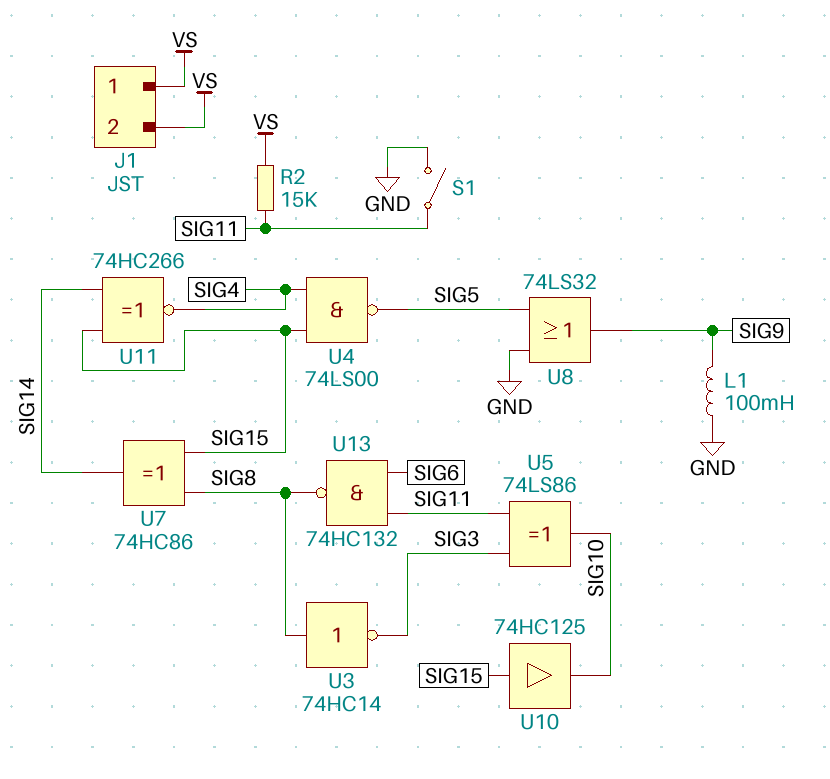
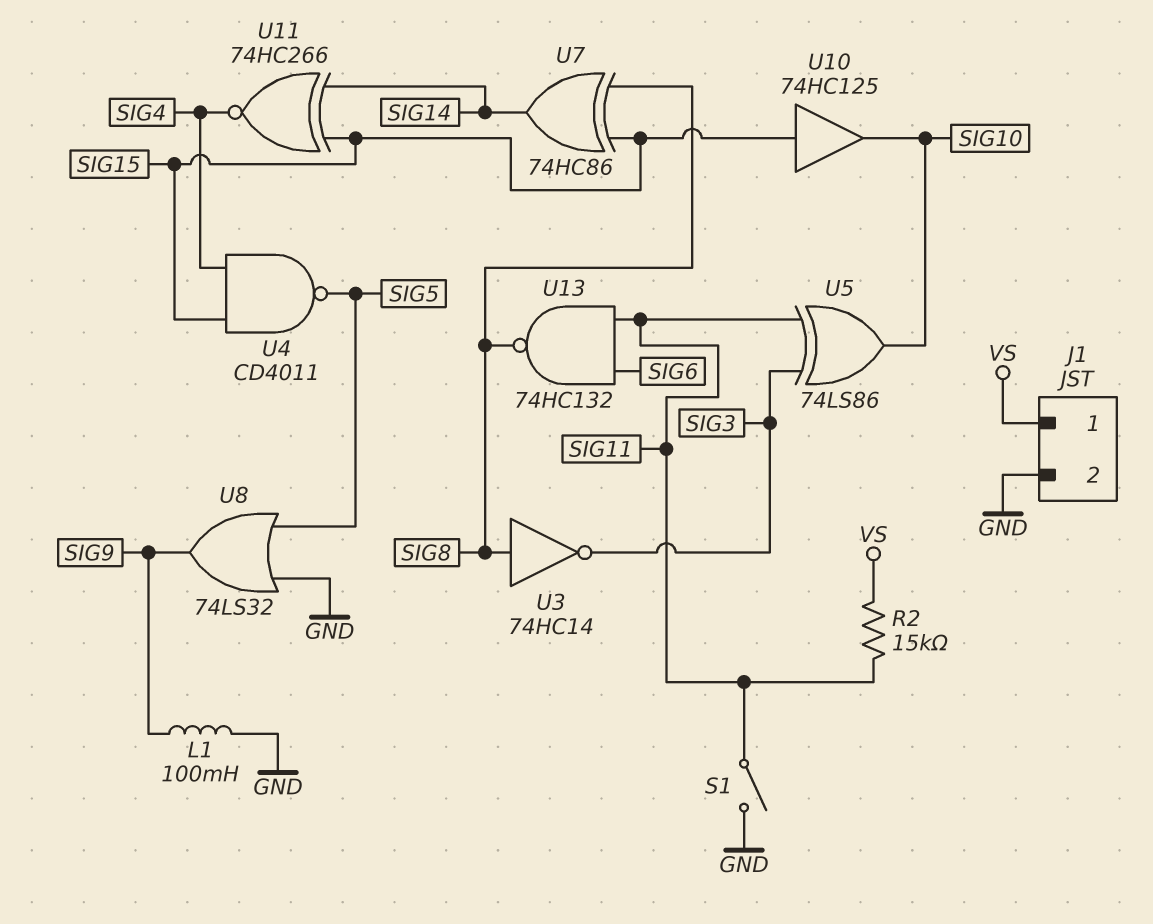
J1 pin 2: VS -> GND
U4: NAND 74LS00 (in SIG4, in SIG15, out SIG5) -> NAND CD4011 (in SIG4, in SIG15, out SIG5)

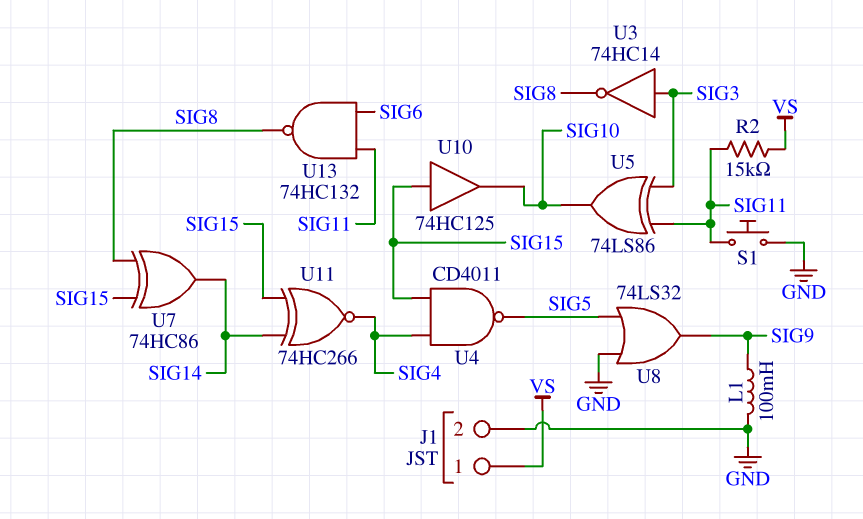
S1: switch (GND, SIG11) -> button (GND, SIG11)
U3: NOT 74HC14 (in SIG8, out SIG3) -> NOT 74HC14 (in SIG3, out SIG8)

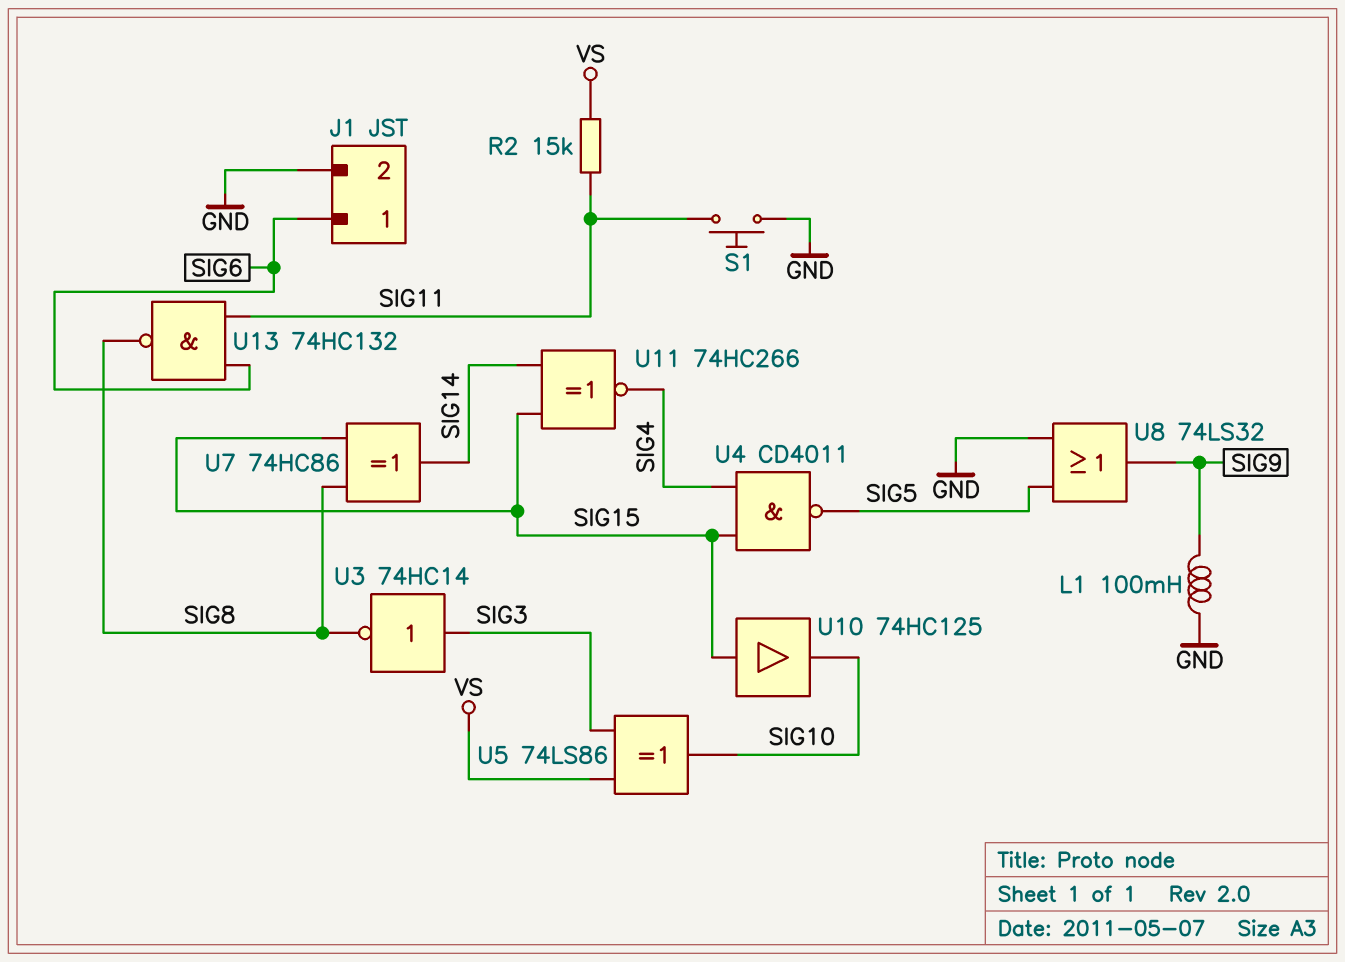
J1 pin 1: VS -> SIG6
U5: XOR 74LS86 (in SIG3, in SIG11, out SIG10) -> XOR 74LS86 (in SIG3, in VS, out SIG10)

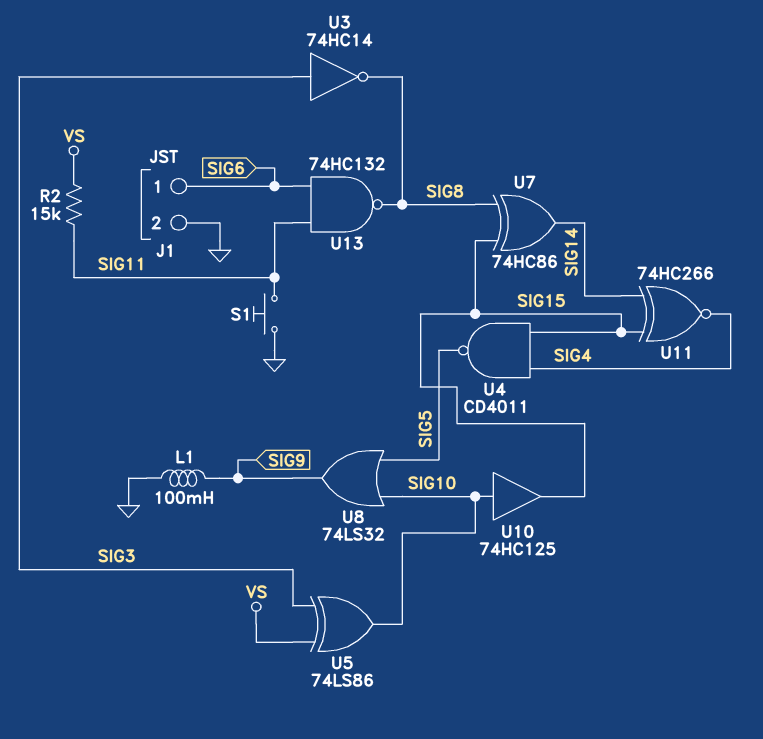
U8: OR 74LS32 (in GND, in SIG5, out SIG9) -> OR 74LS32 (in SIG5, in SIG10, out SIG9)
U10: buffer 74HC125 (in SIG15, out SIG10) -> buffer 74HC125 (in SIG10, out SIG15)

